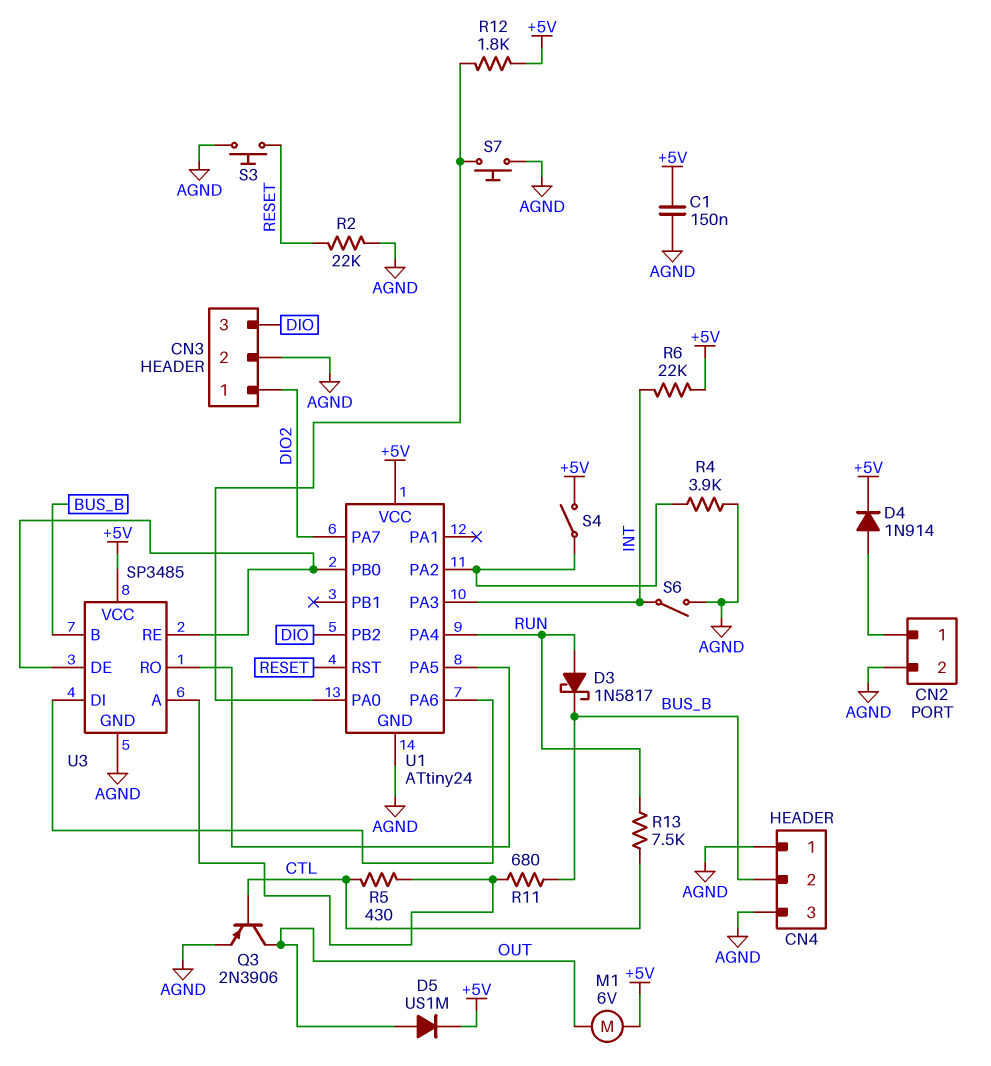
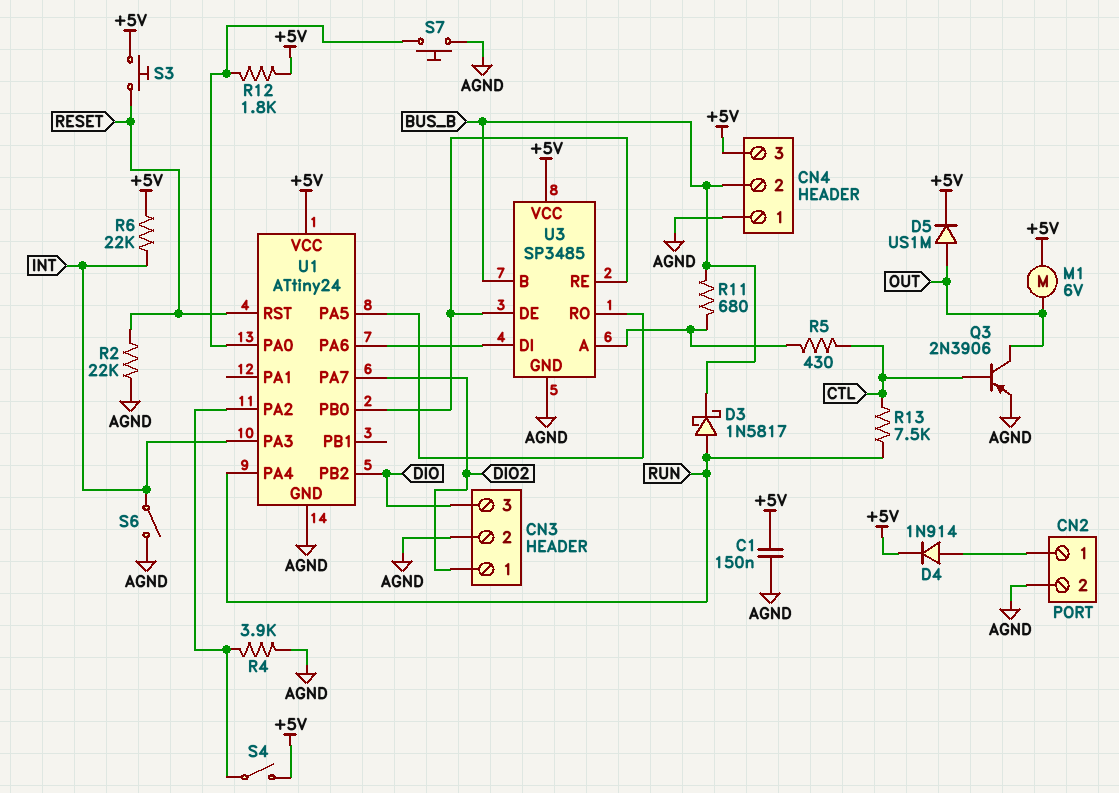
CN4 pin 3: AGND -> +5V
S3: button (AGND, RESET) -> button (+5V, RESET)

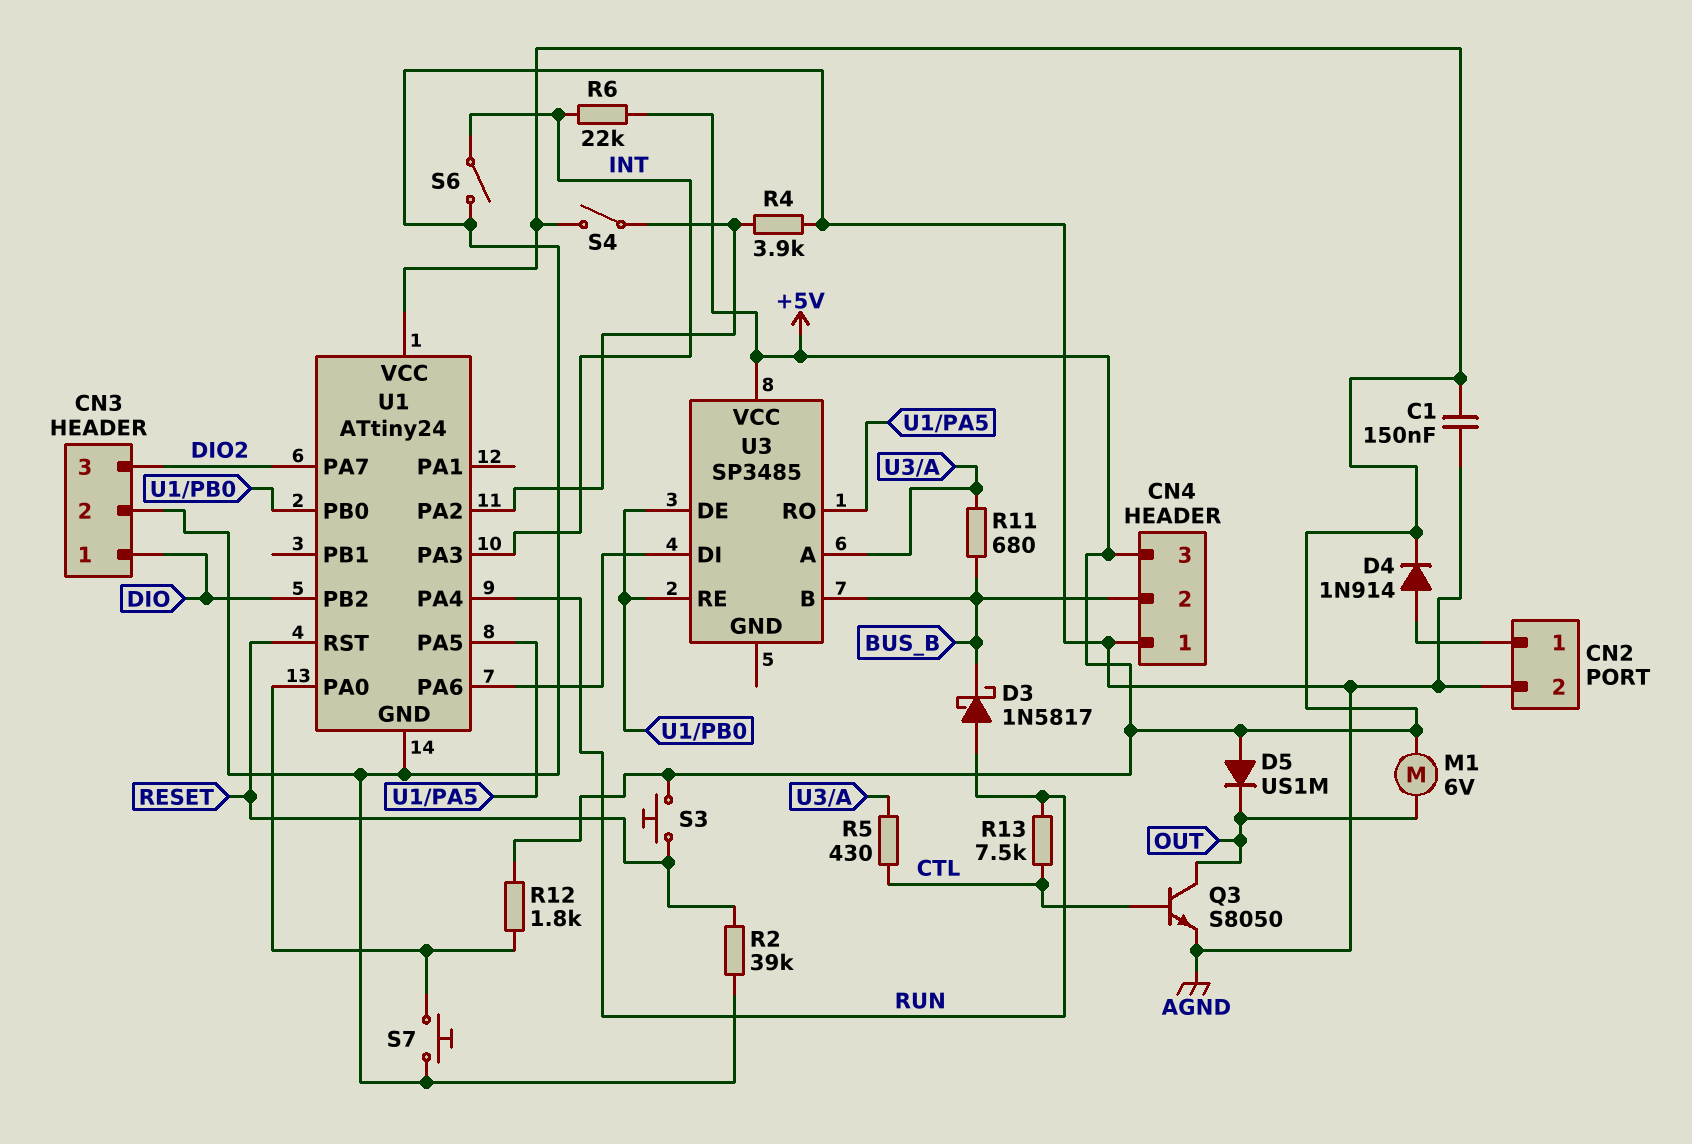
CN3 pin 1: DIO2 -> DIO
CN3 pin 3: DIO -> DIO2
D5: diode US1M (A OUT, K +5V) -> diode US1M (A +5V, K OUT)
Q3: PNP 2N3906 (B CTL, C OUT, E AGND) -> NPN S8050 (B CTL, C OUT, E AGND)
R2: 22k (AGND, RESET) -> 39k (AGND, RESET)
U3 pin GND: AGND -> none

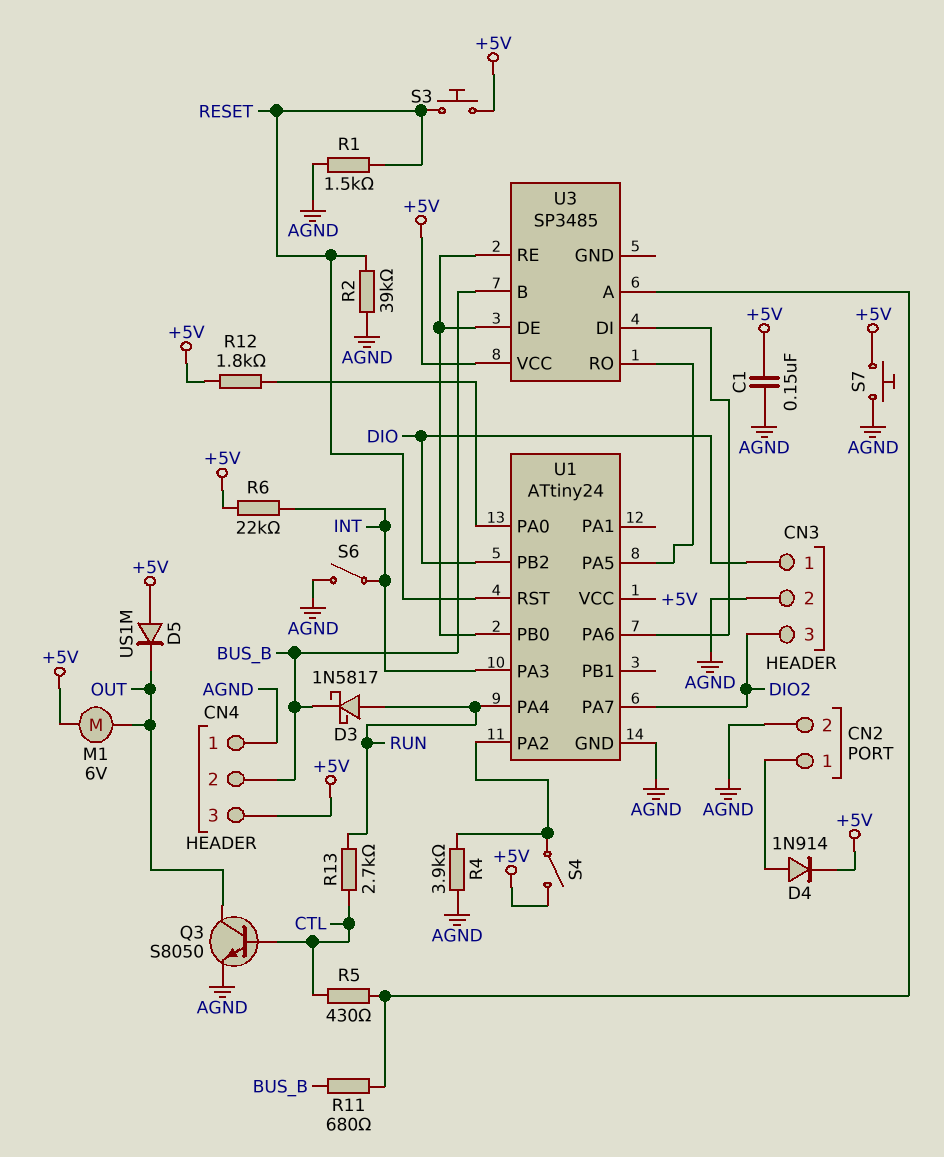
R1: none -> 1.5k (AGND, RESET)
R13: 7.5k (CTL, RUN) -> 2.7k (CTL, RUN)
S7: button (AGND, U1/PA0) -> button (+5V, AGND)

